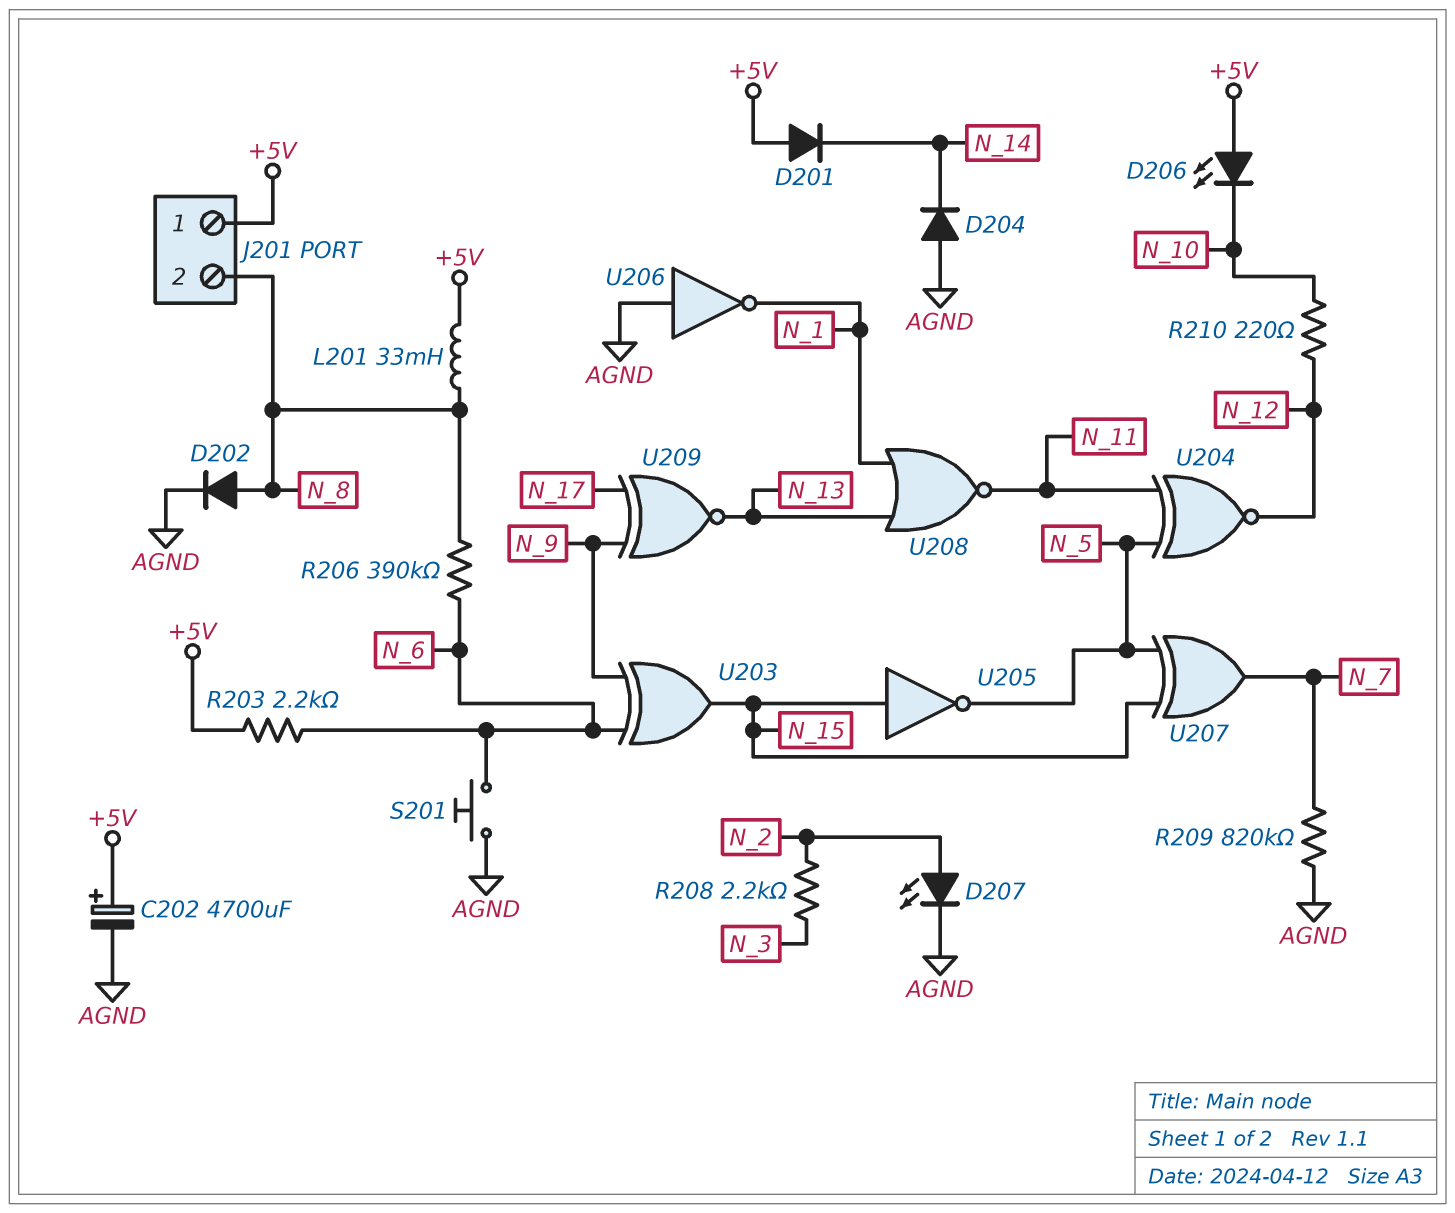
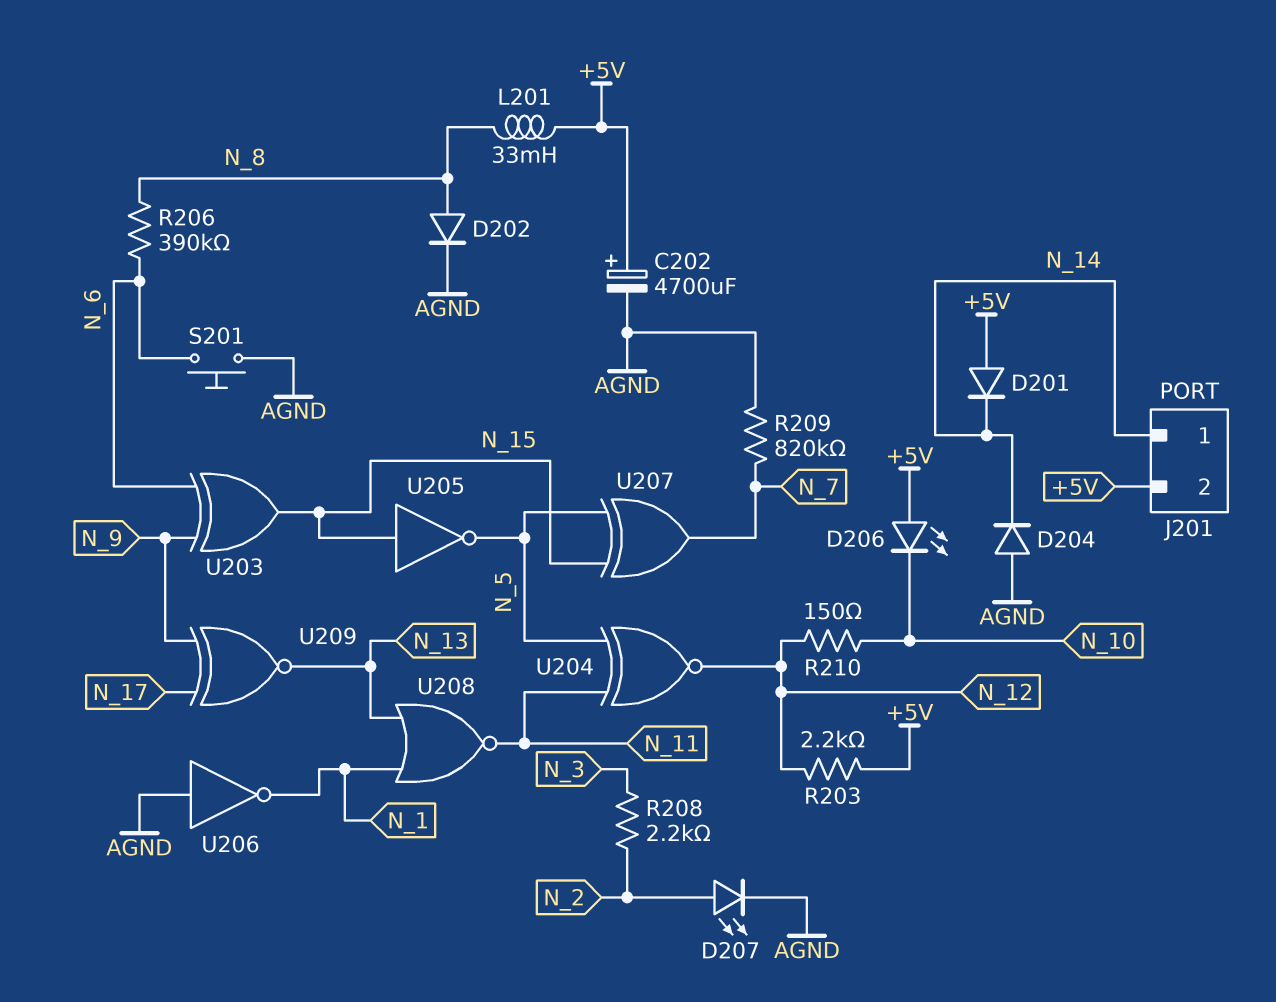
J201 pin 1: +5V -> N_14
J201 pin 2: N_8 -> +5V
R203: 2.2k (+5V, N_6) -> 2.2k (+5V, N_12)
R210: 220 (N_10, N_12) -> 150 (N_10, N_12)

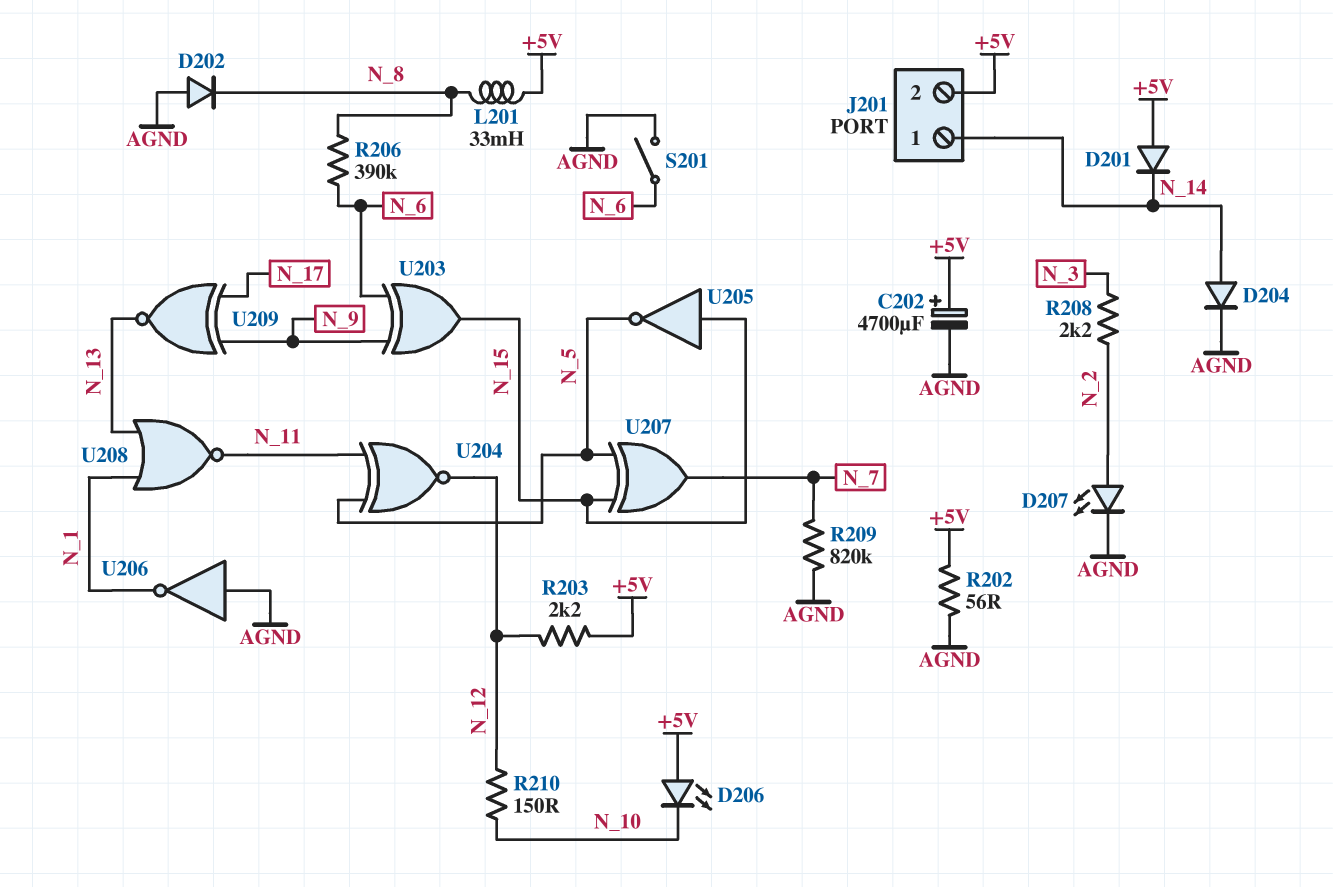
D202: diode (A N_8, K AGND) -> diode (A AGND, K N_8)
D204: diode (A AGND, K N_14) -> diode (A N_14, K AGND)
R202: none -> 56 (+5V, AGND)
S201: button (AGND, N_6) -> switch (AGND, N_6)

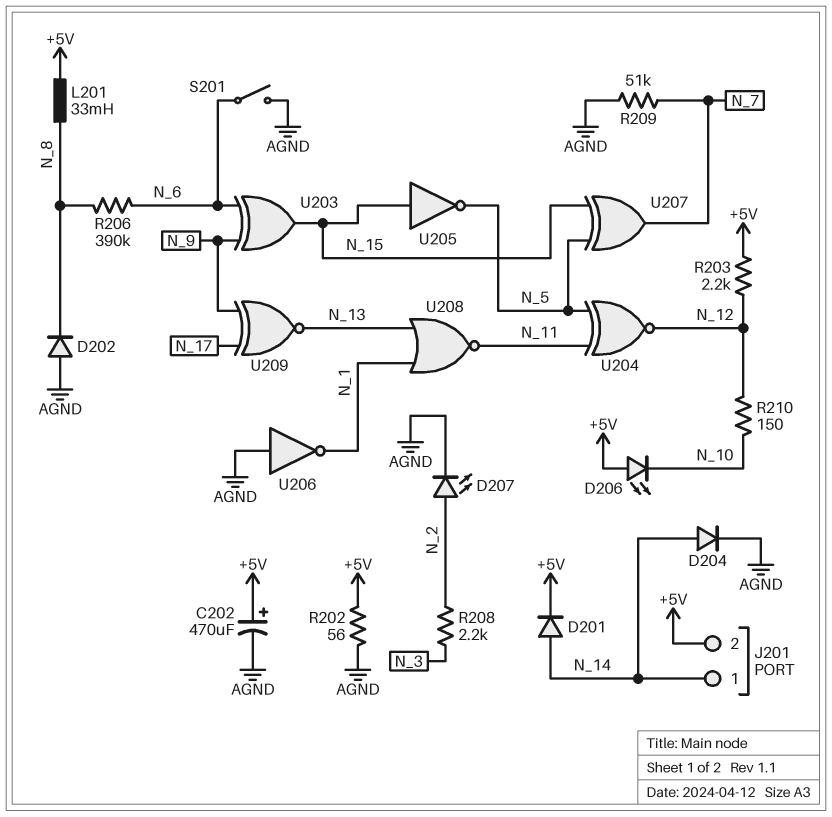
C202: 4700uF (plus +5V, minus AGND) -> 470uF (plus +5V, minus AGND)
D201: diode (A +5V, K N_14) -> diode (A N_14, K +5V)
R209: 820k (AGND, N_7) -> 51k (AGND, N_7)

